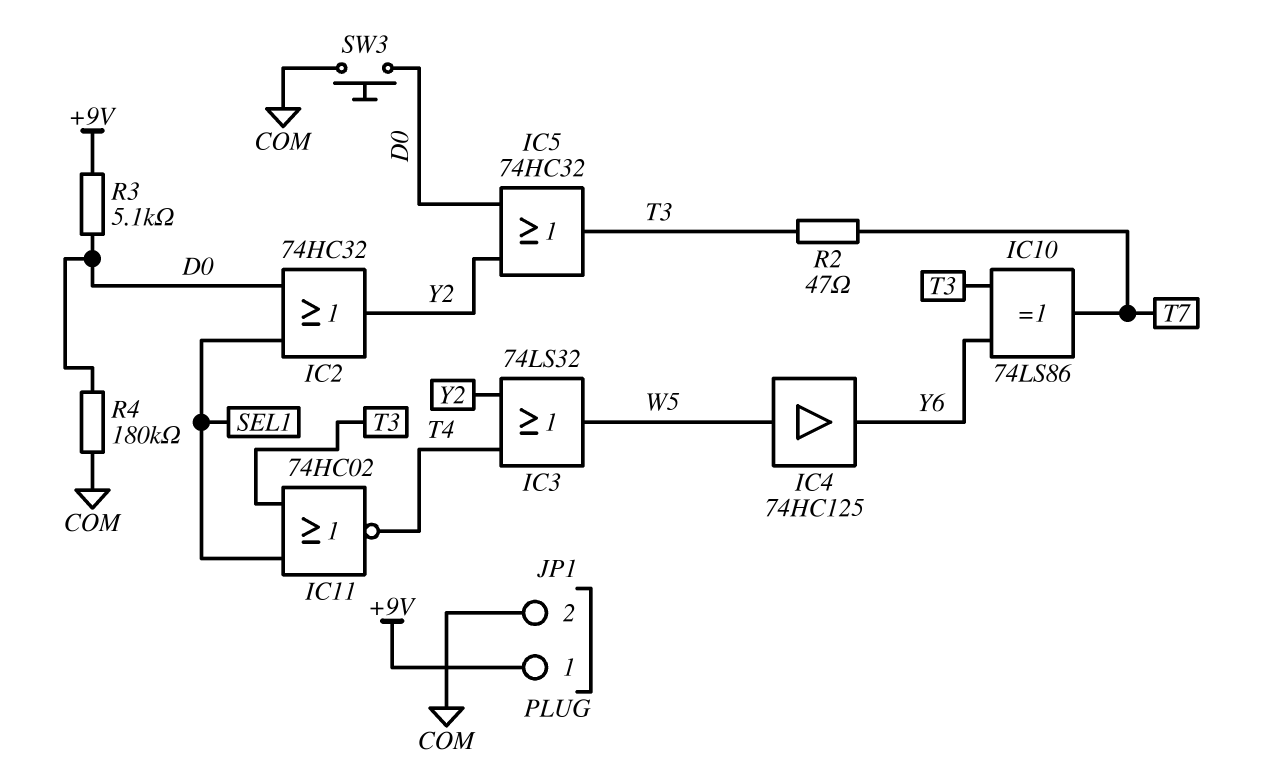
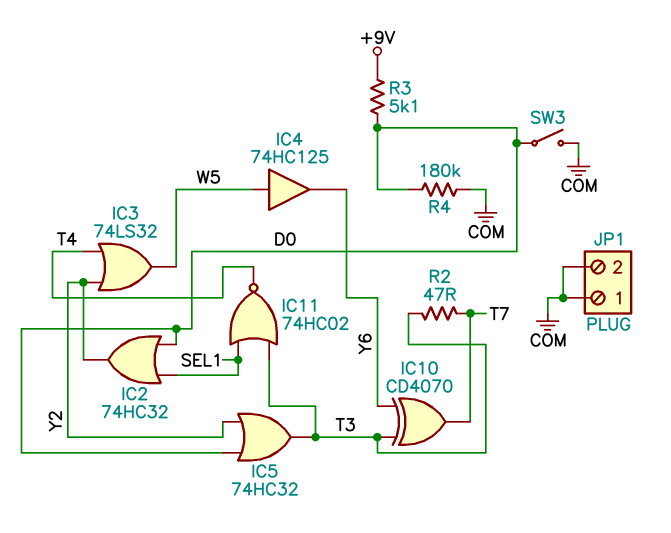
IC10: XOR 74LS86 (in T3, in Y6, out T7) -> XOR CD4070 (in T3, in Y6, out T7)
JP1 pin 1: +9V -> COM
SW3: button (COM, D0) -> switch (COM, D0)

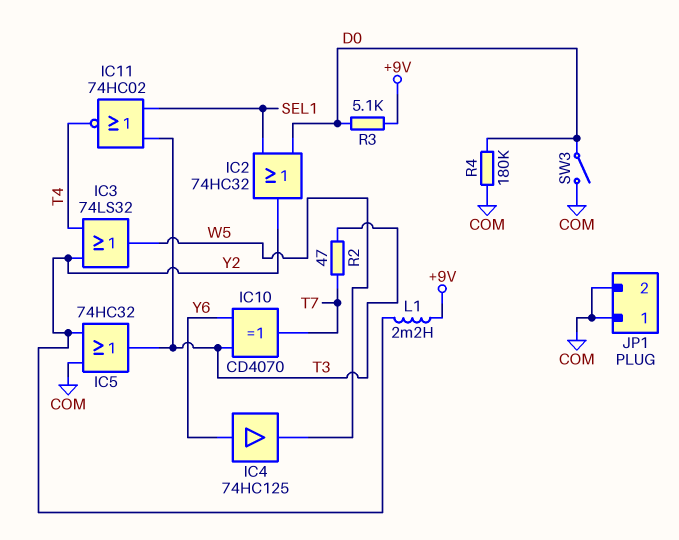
IC4: buffer 74HC125 (in W5, out Y6) -> buffer 74HC125 (in Y6, out W5)
IC5: OR 74HC32 (in D0, in Y2, out T3) -> OR 74HC32 (in COM, in Y2, out T3)
L1: none -> 2.2mH (+9V, Y2)

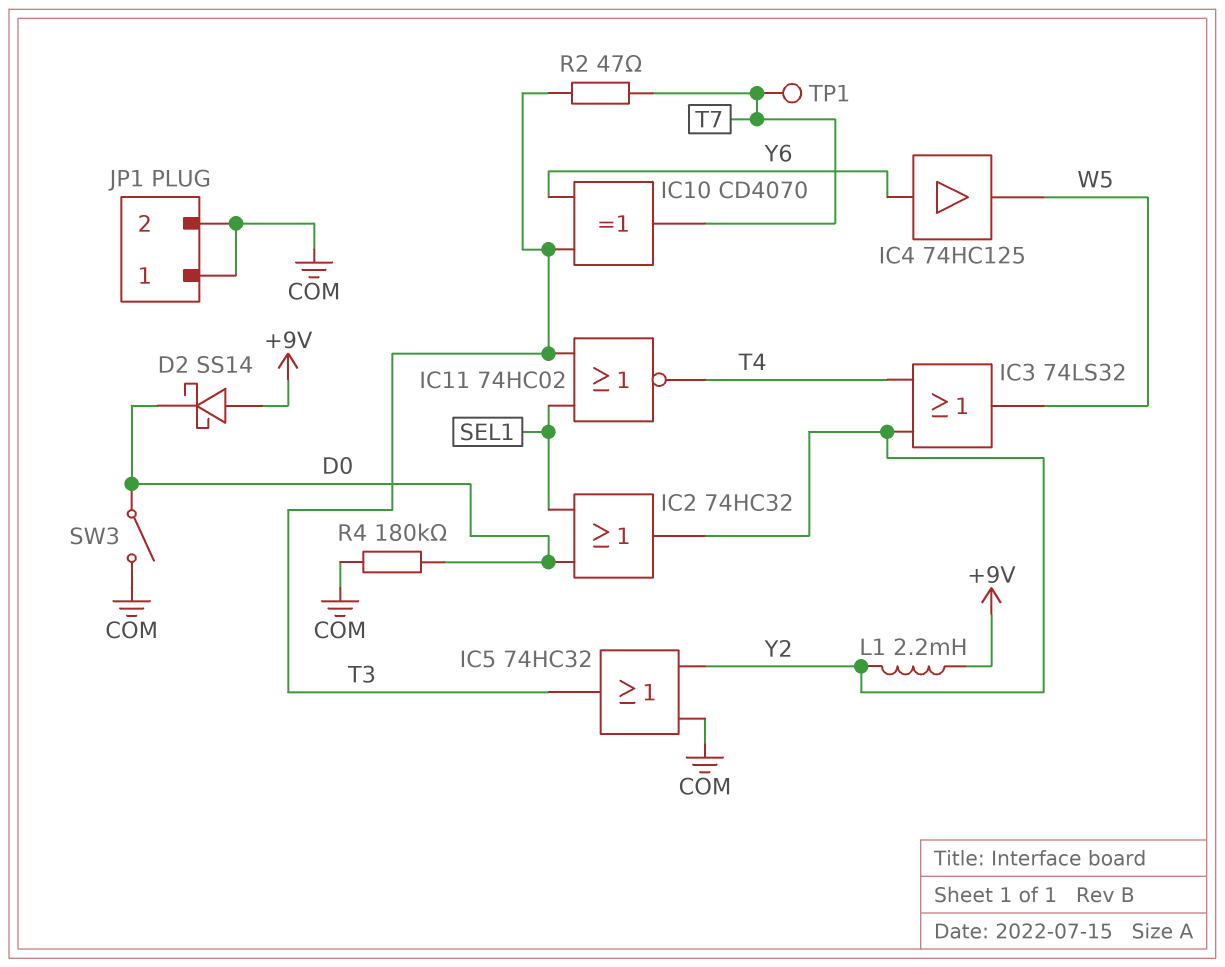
D2: none -> schottky SS14 (A +9V, K D0)
R3: 5.1k (+9V, D0) -> none
TP1: none -> test point (T7)

